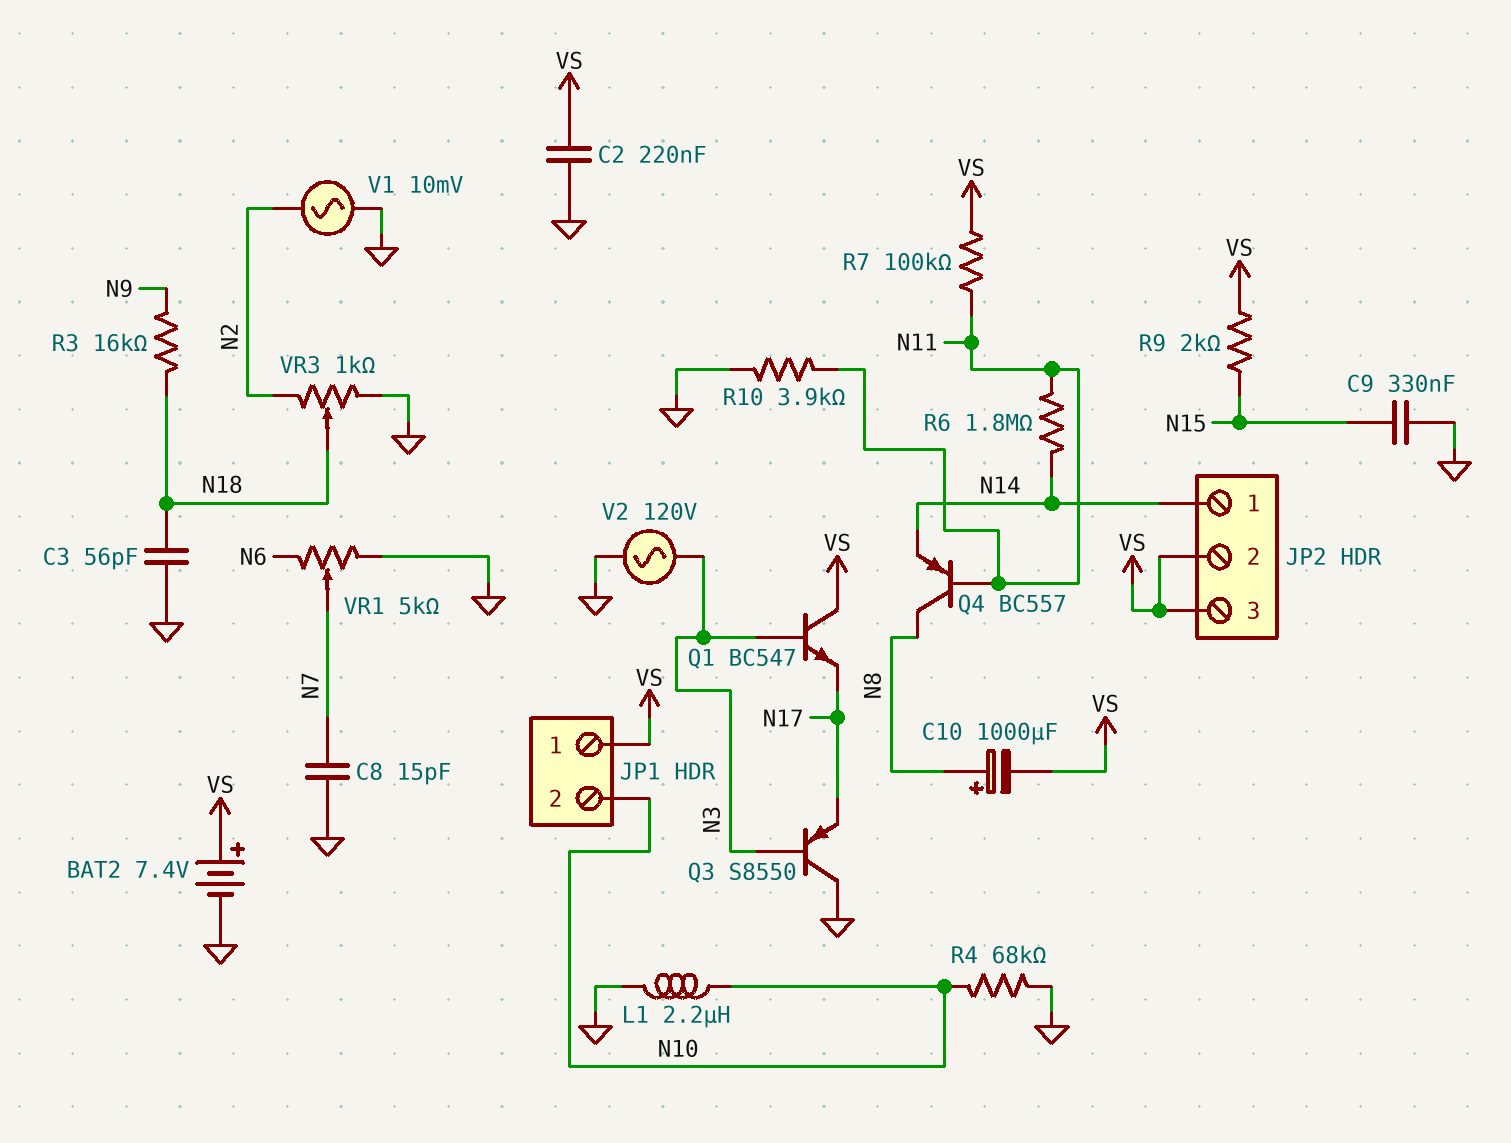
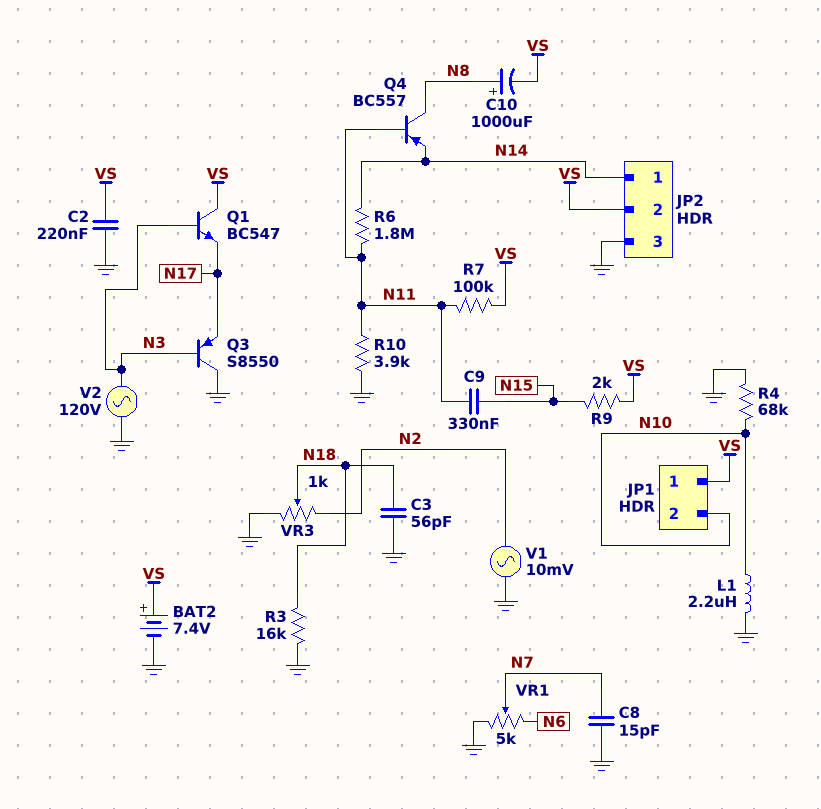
C9: 330nF (GND, N15) -> 330nF (N11, N15)
JP2 pin 3: VS -> GND
R3: 16k (N9, N18) -> 16k (GND, N18)

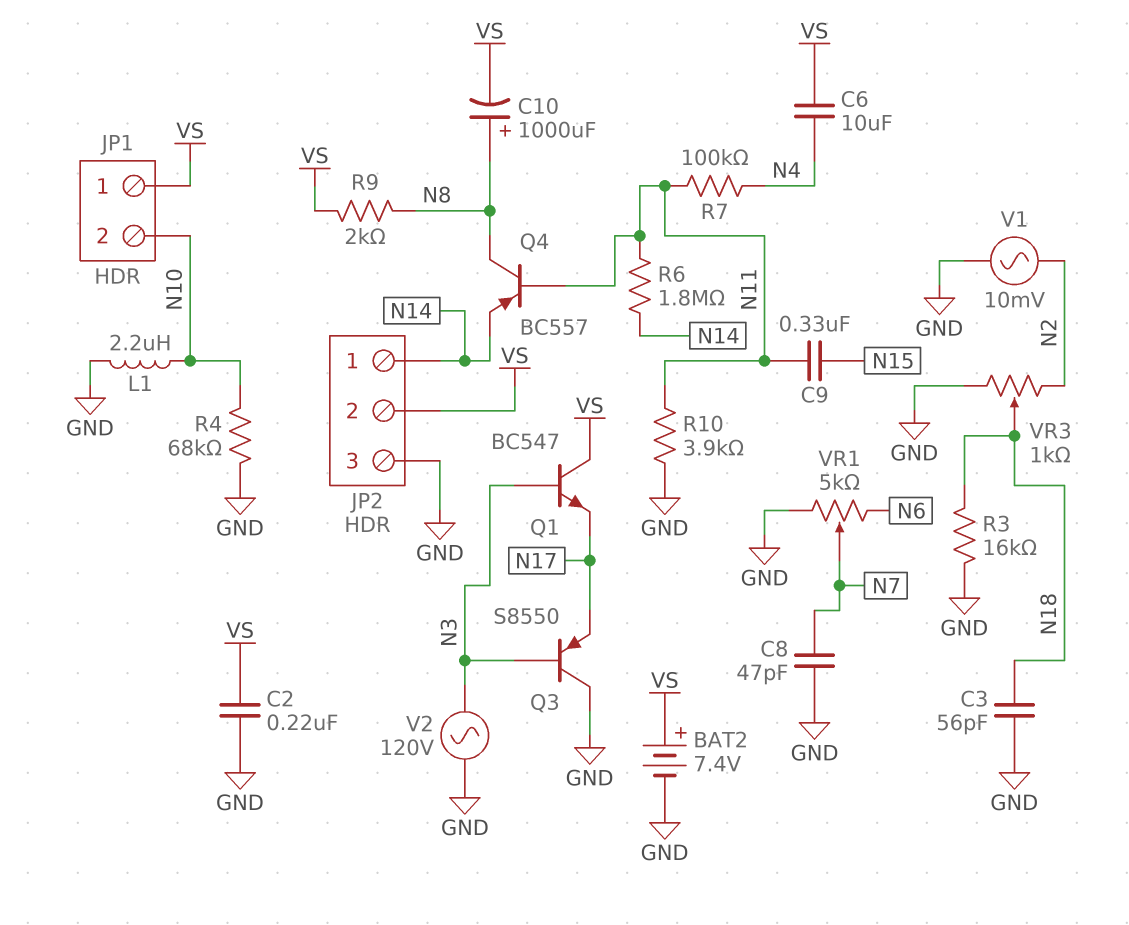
C6: none -> 10uF (N4, VS)
C8: 15pF (GND, N7) -> 47pF (GND, N7)
R7: 100k (N11, VS) -> 100k (N4, N11)
R9: 2k (N15, VS) -> 2k (N8, VS)

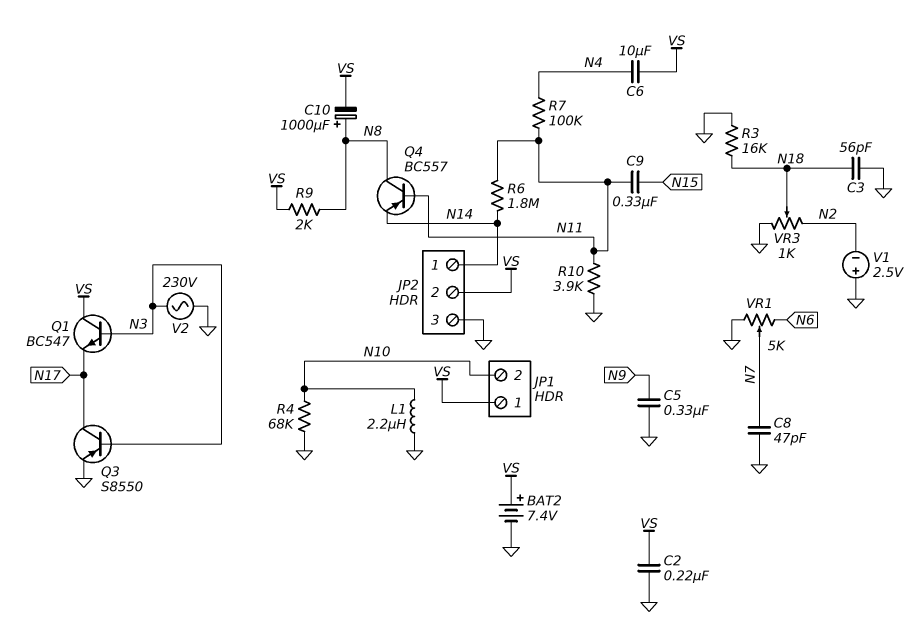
C5: none -> 330nF (GND, N9)
Q3: PNP S8550 (B N3, C GND, E N17) -> PNP S8550 (B N3, C N17, E GND)
V1: AC 10mV (GND, N2) -> 2.5V (plus GND, minus N2)
V2: AC 120V (GND, N3) -> AC 230V (GND, N3)

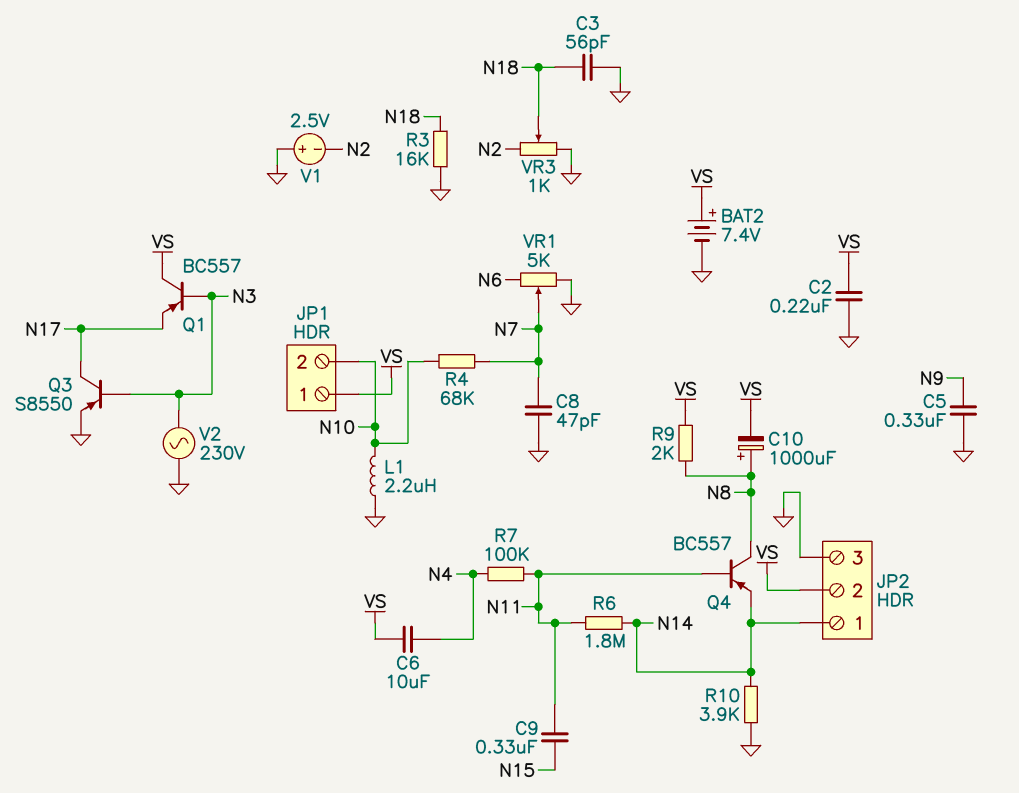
Q1: NPN BC547 (B N3, C VS, E N17) -> PNP BC557 (B N3, C VS, E N17)
R4: 68k (GND, N10) -> 68k (N7, N10)
R10: 3.9k (GND, N11) -> 3.9k (GND, N14)

